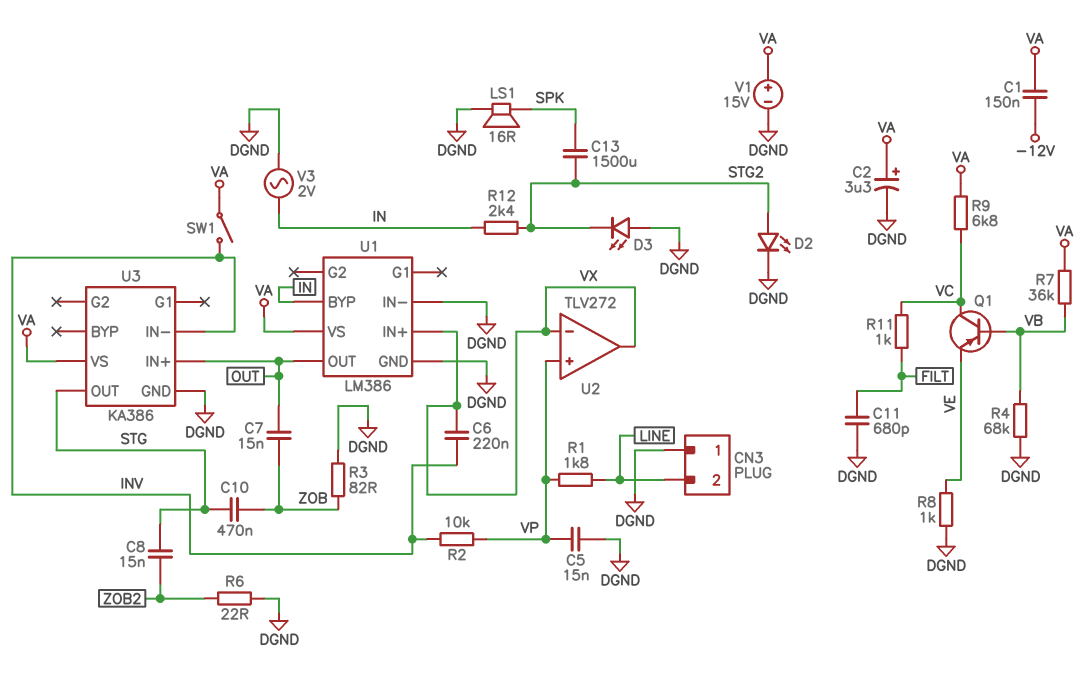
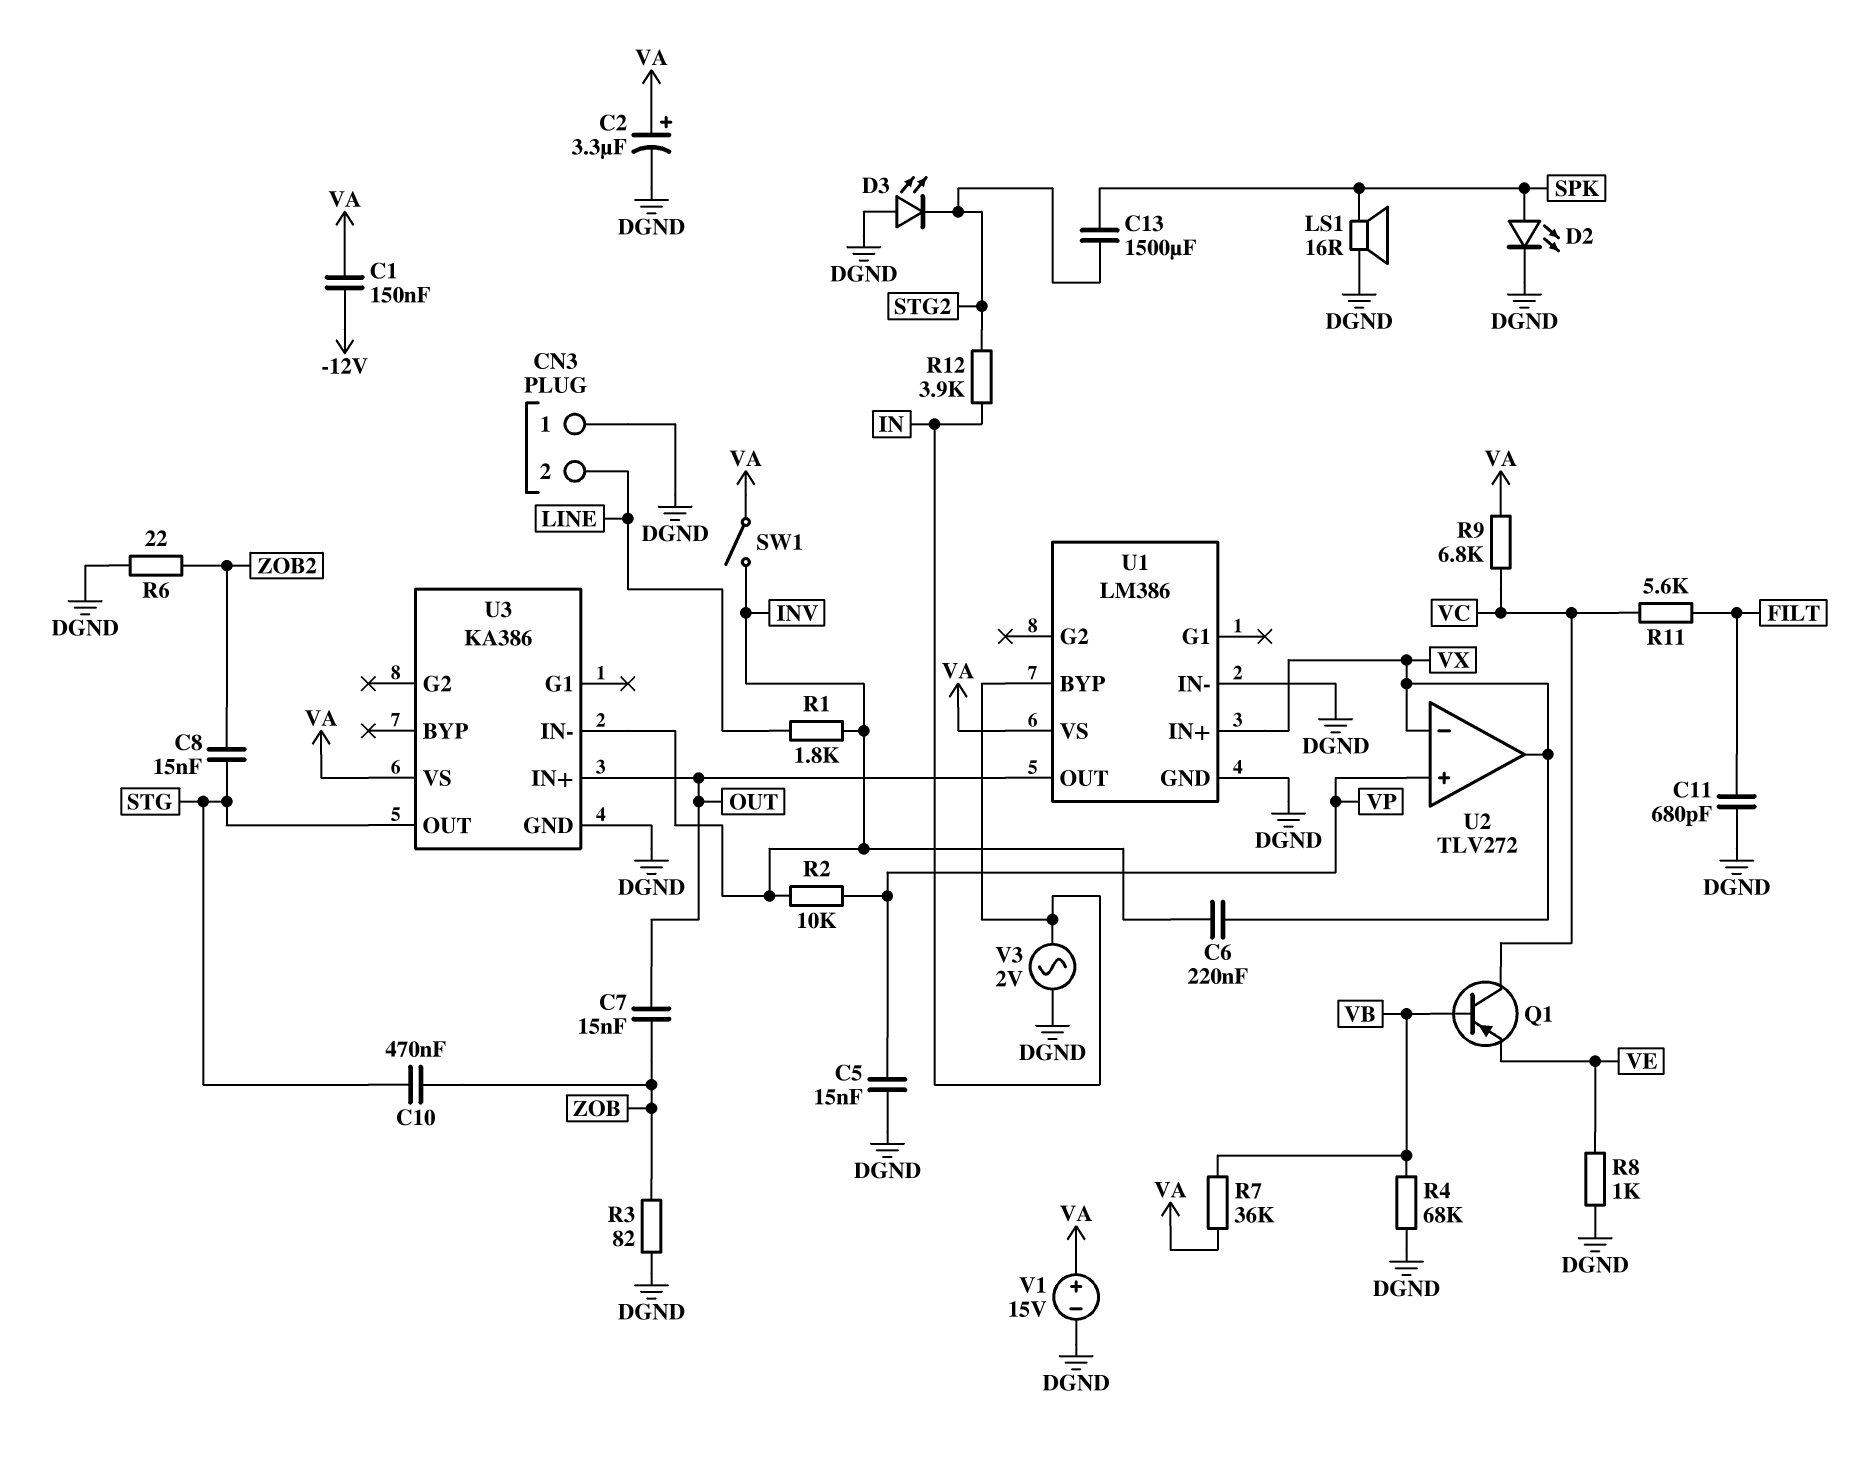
D2: LED (A STG2, K DGND) -> LED (A SPK, K DGND)
R1: 1.8k (LINE, VP) -> 1.8k (INV, LINE)
R11: 1k (FILT, VC) -> 5.6k (FILT, VC)
R12: 2.4k (IN, STG2) -> 3.9k (IN, STG2)

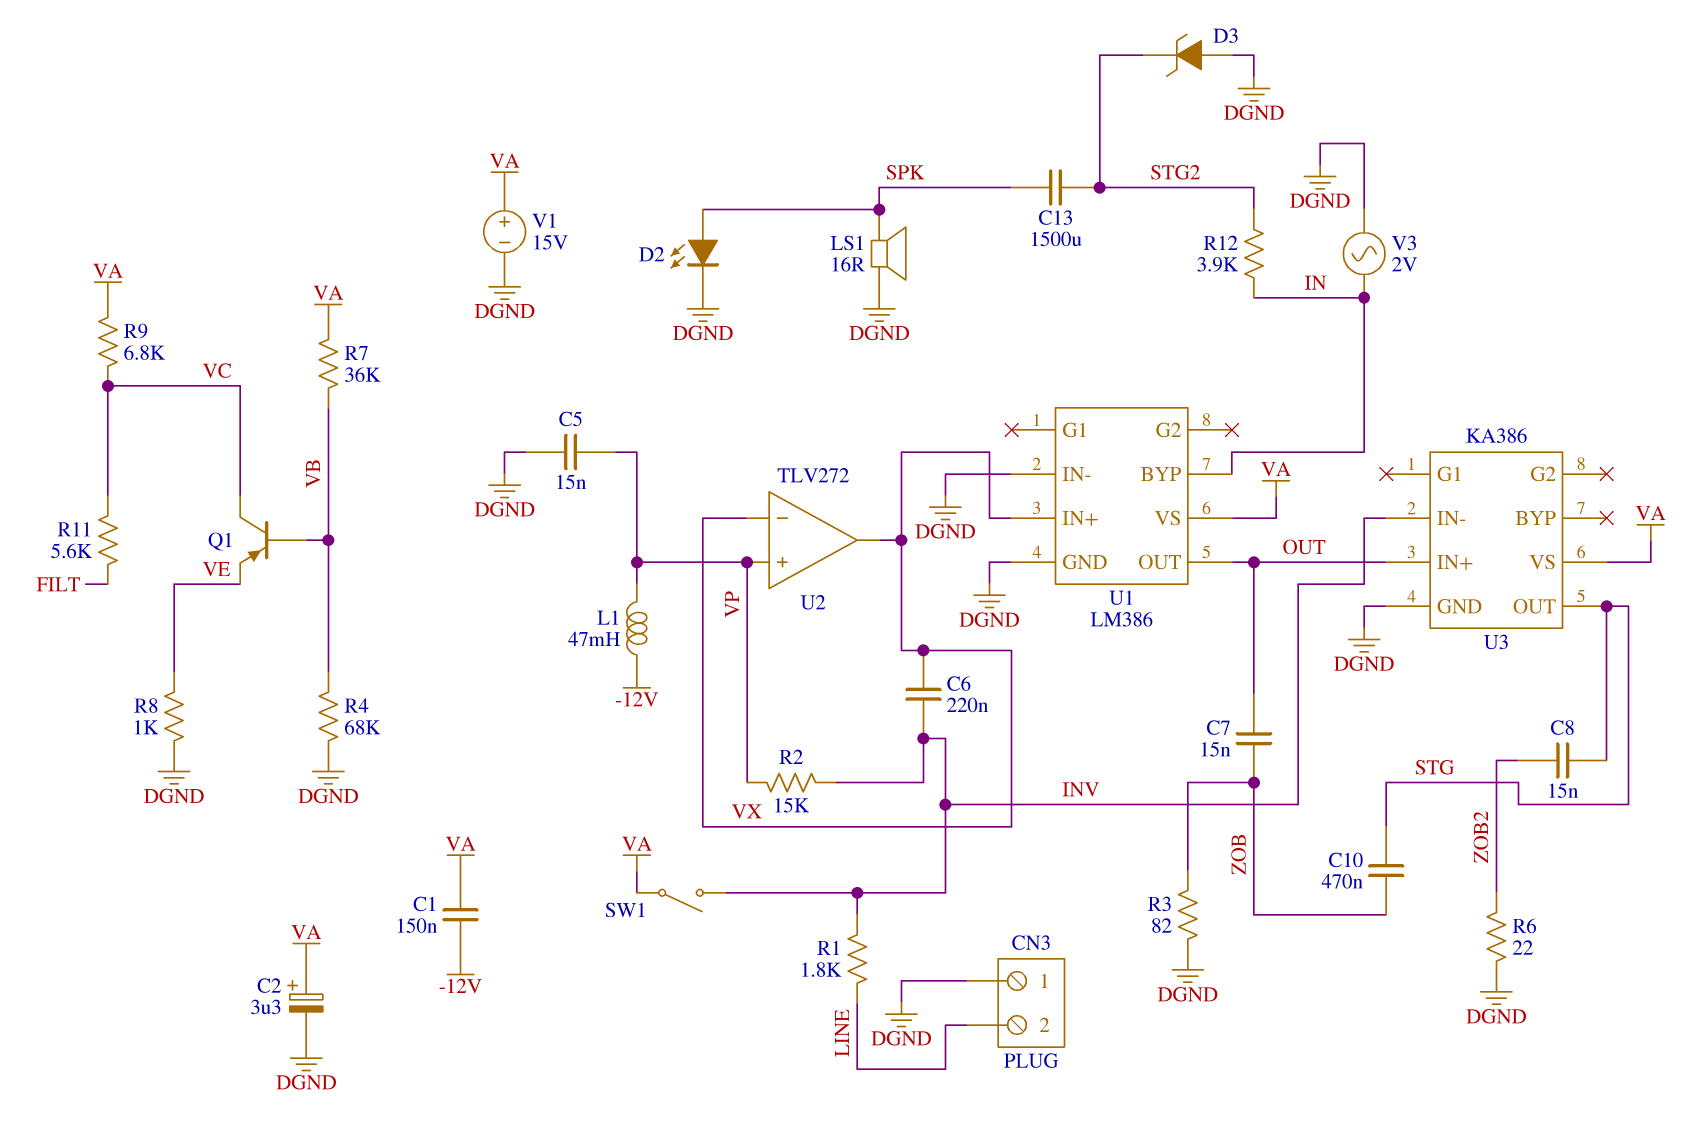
C11: 680pF (DGND, FILT) -> none
D3: LED (A DGND, K STG2) -> zener (A DGND, K STG2)
L1: none -> 47mH (-12V, VP)
R2: 10k (INV, VP) -> 15k (INV, VP)

